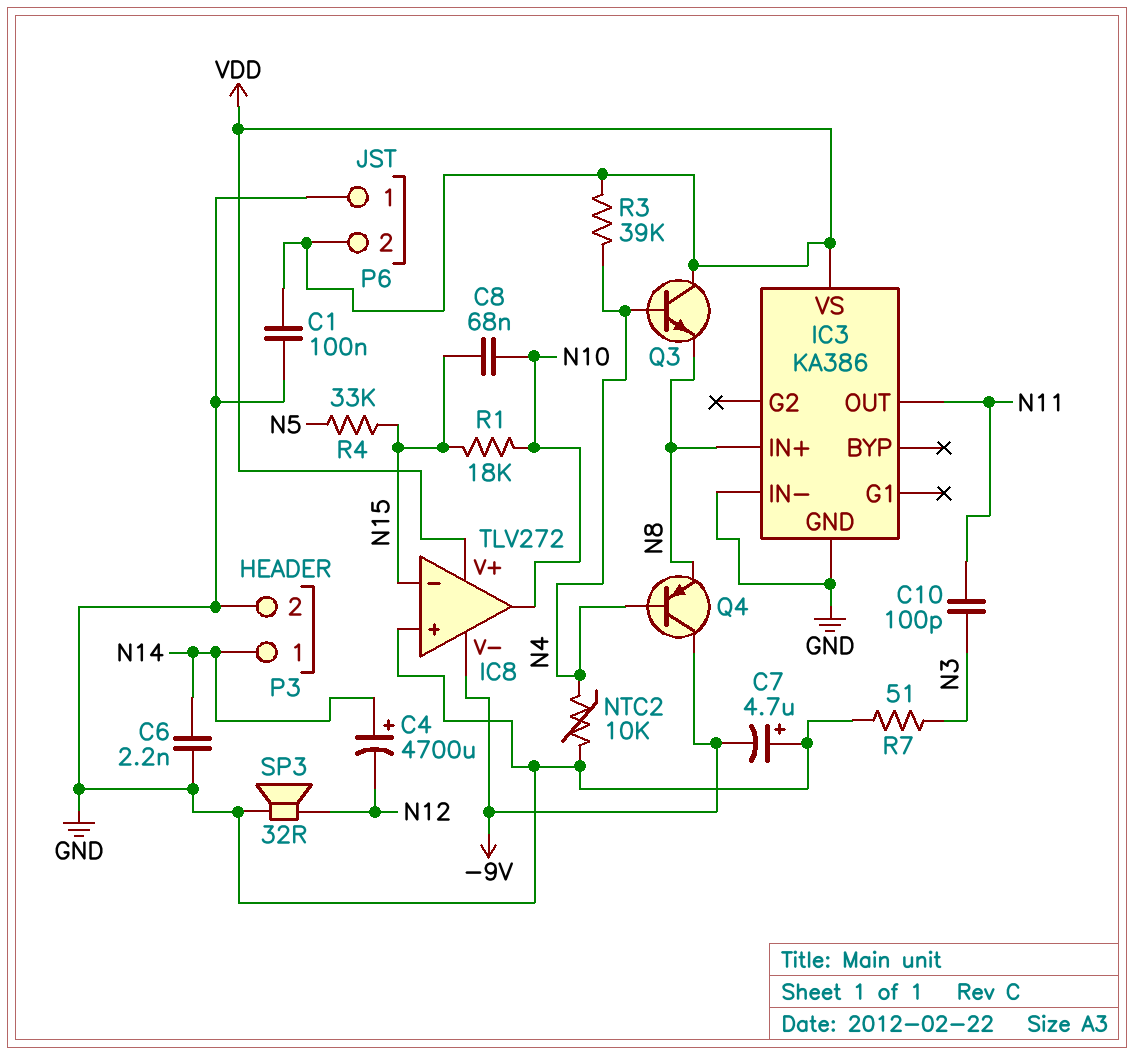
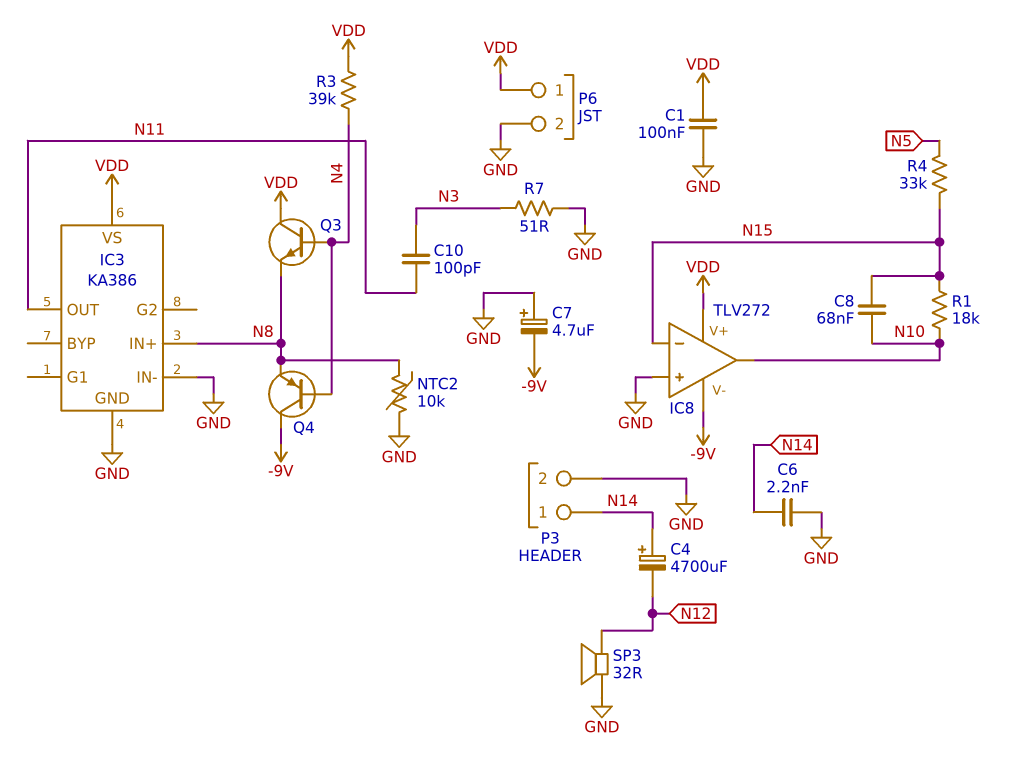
NTC2: 10k (GND, N4) -> 10k (GND, N8)
P6 pin 1: GND -> VDD
P6 pin 2: VDD -> GND

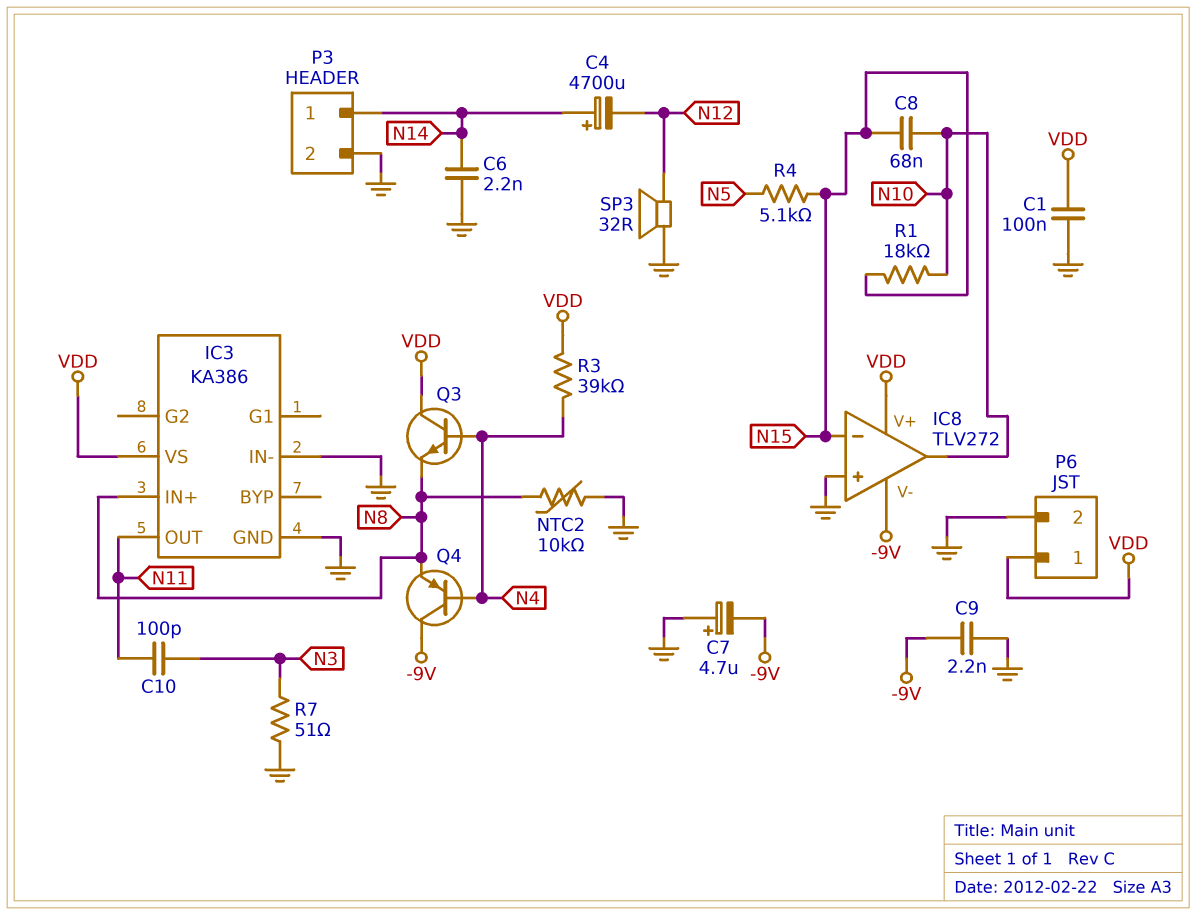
C9: none -> 2.2nF (-9V, GND)
R4: 33k (N5, N15) -> 5.1k (N5, N15)

